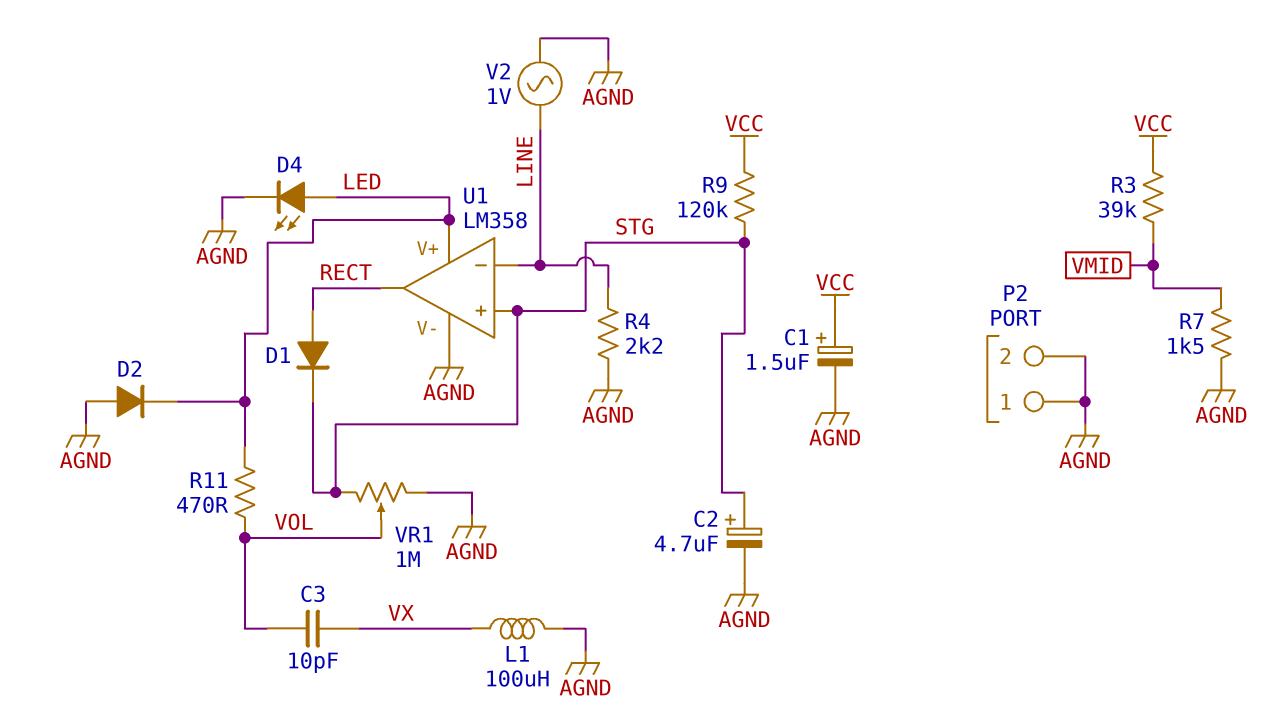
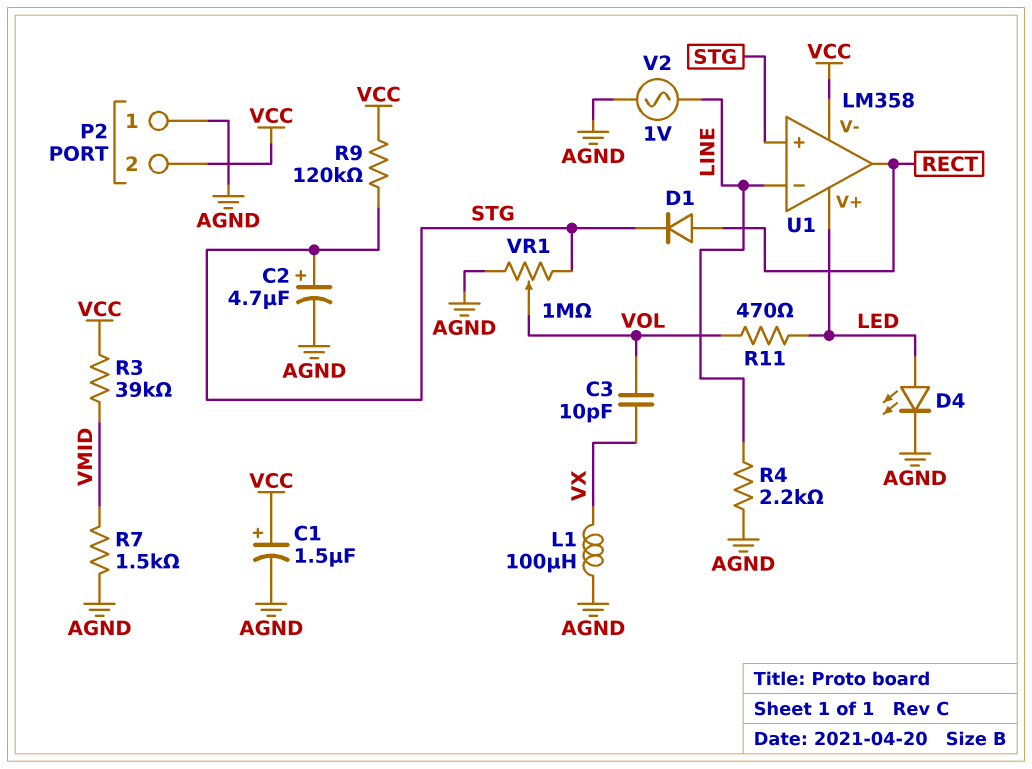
D2: diode (A AGND, K LED) -> none
P2 pin 2: AGND -> VCC
U1 pin V-: AGND -> VCC

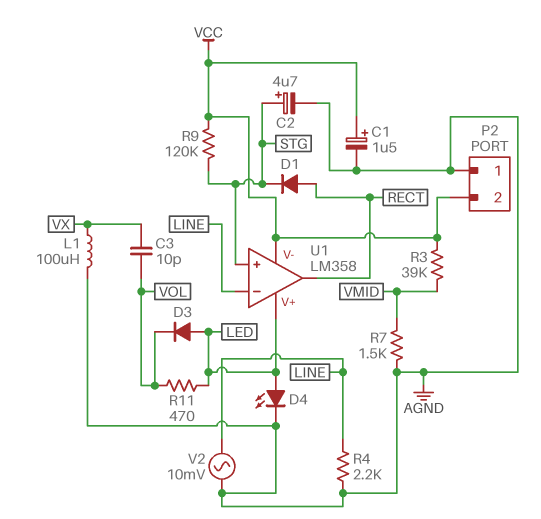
D3: none -> diode (A LED, K VOL)
V2: AC 1V (AGND, LINE) -> AC 10mV (AGND, LINE)
VR1: 1M (AGND, STG, wiper VOL) -> none

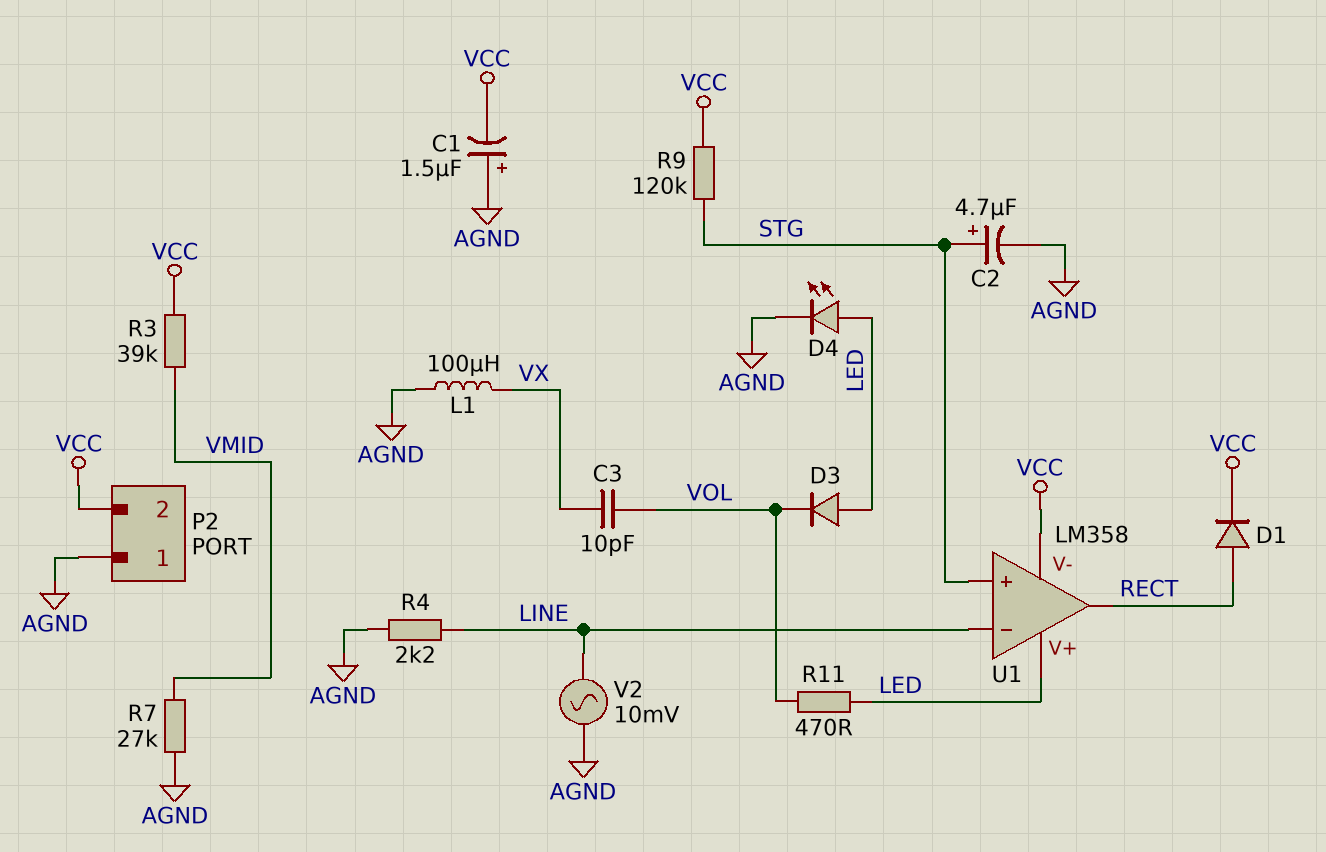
C1: 1.5uF (plus VCC, minus AGND) -> 1.5uF (plus AGND, minus VCC)
D1: diode (A RECT, K STG) -> diode (A RECT, K VCC)
R7: 1.5k (AGND, VMID) -> 27k (AGND, VMID)

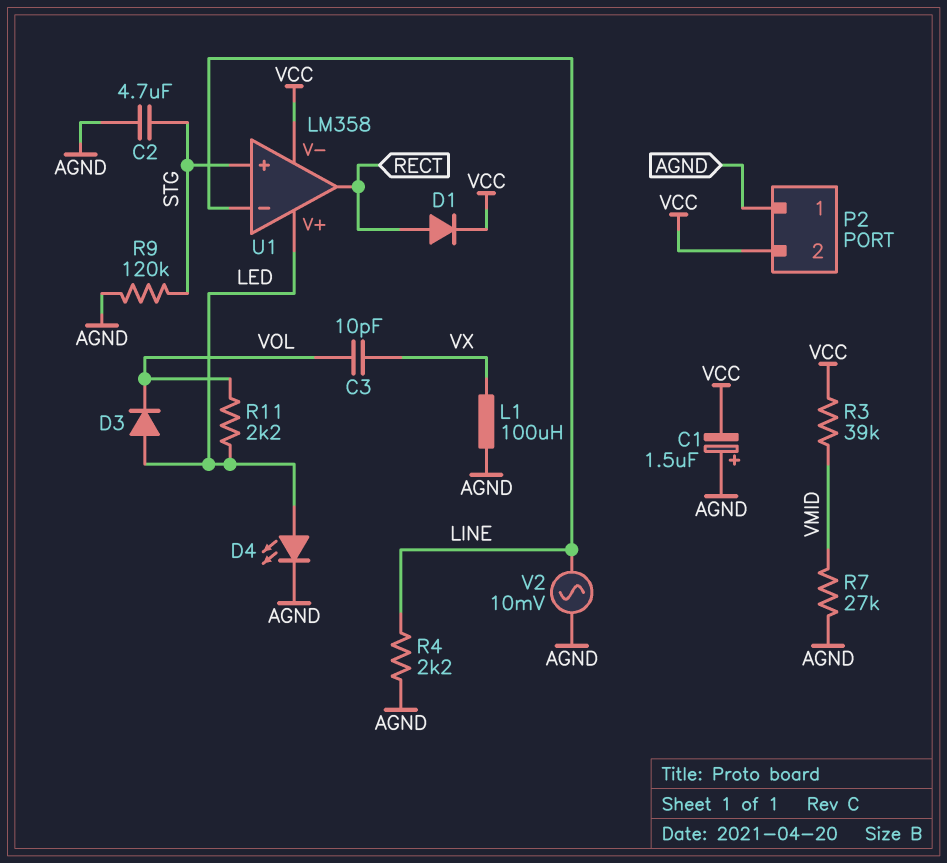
C2: 4.7uF (plus STG, minus AGND) -> 4.7uF (AGND, STG)
R9: 120k (STG, VCC) -> 120k (AGND, STG)
R11: 470 (LED, VOL) -> 2.2k (LED, VOL)

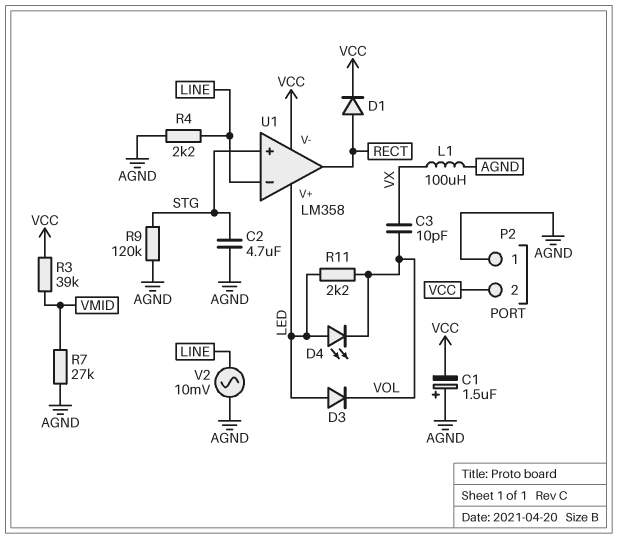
D4: LED (A LED, K AGND) -> LED (A LED, K VOL)

